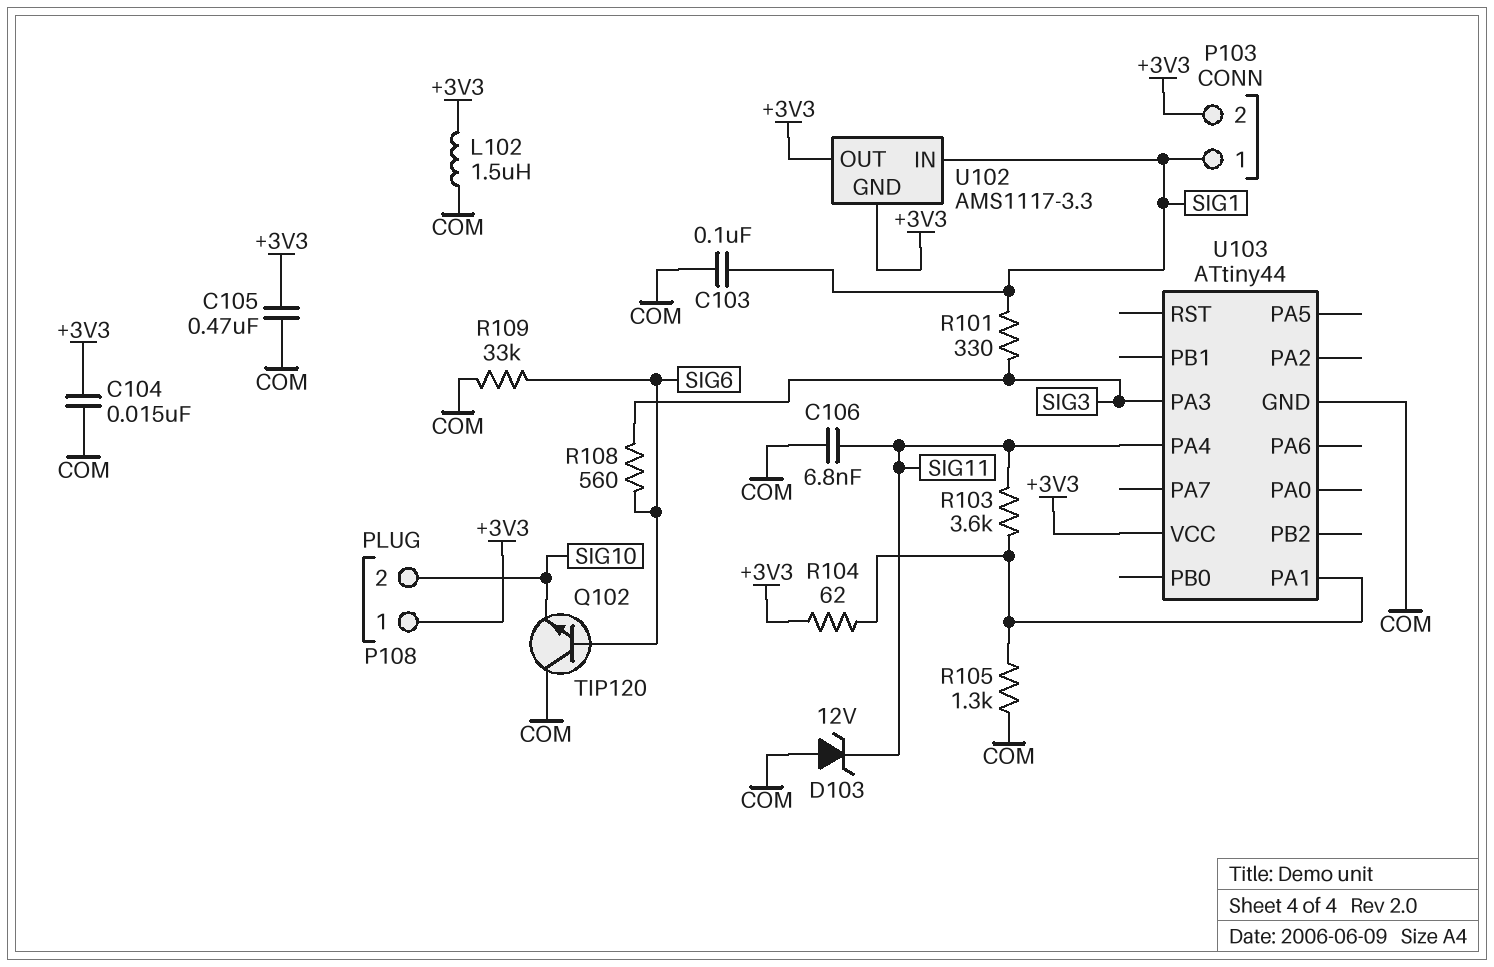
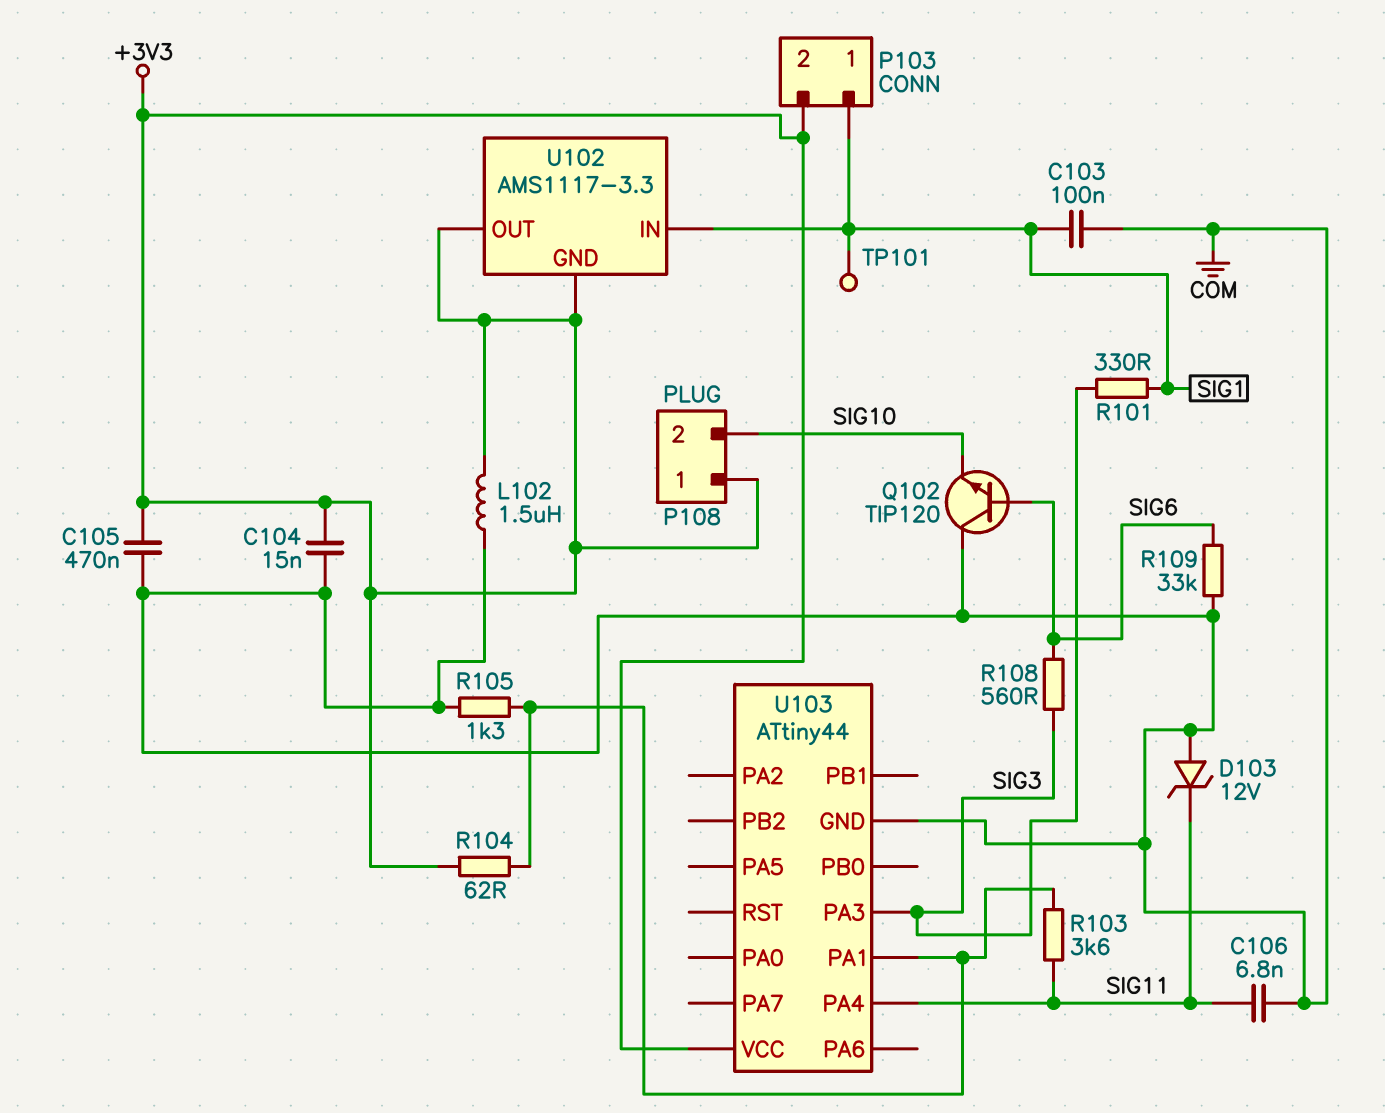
TP101: none -> test point (SIG1)

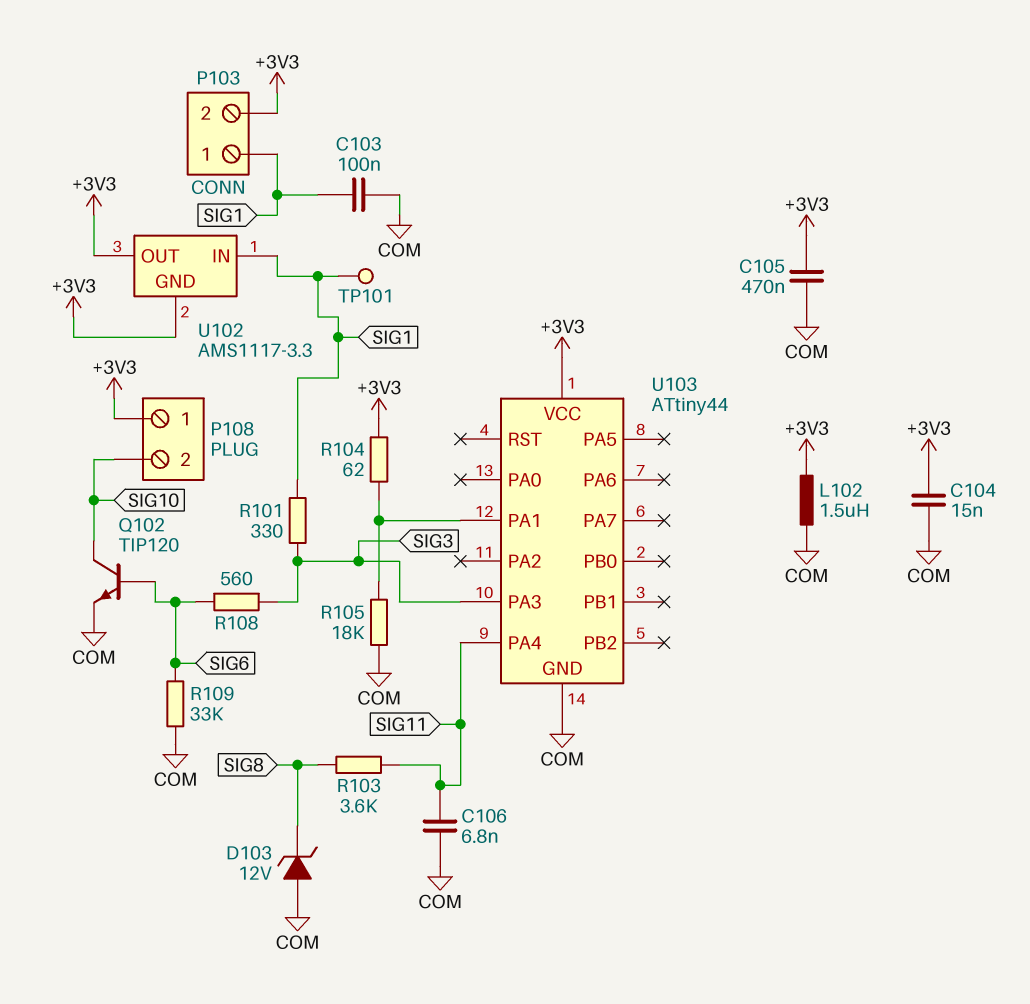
D103: zener 12V (A COM, K SIG11) -> zener 12V (A COM, K SIG8)
Q102: NPN TIP120 (B SIG6, C COM, E SIG10) -> NPN TIP120 (B SIG6, C SIG10, E COM)
R103: 3.6k (SIG11, U103/PA1) -> 3.6k (SIG8, SIG11)
R105: 1.3k (COM, U103/PA1) -> 18k (COM, U103/PA1)

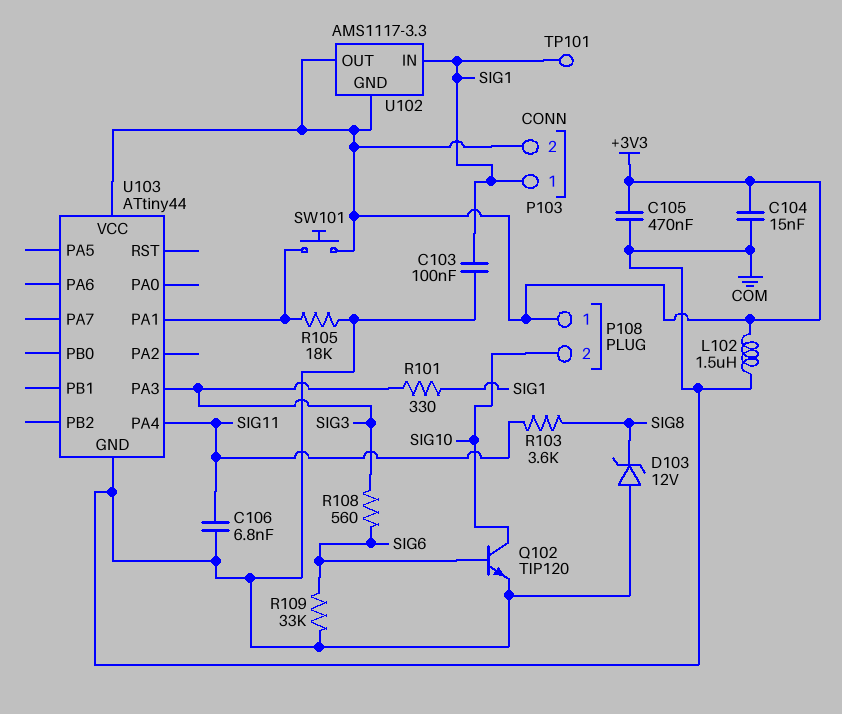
R104: 62 (+3V3, U103/PA1) -> none
SW101: none -> button (+3V3, U103/PA1)

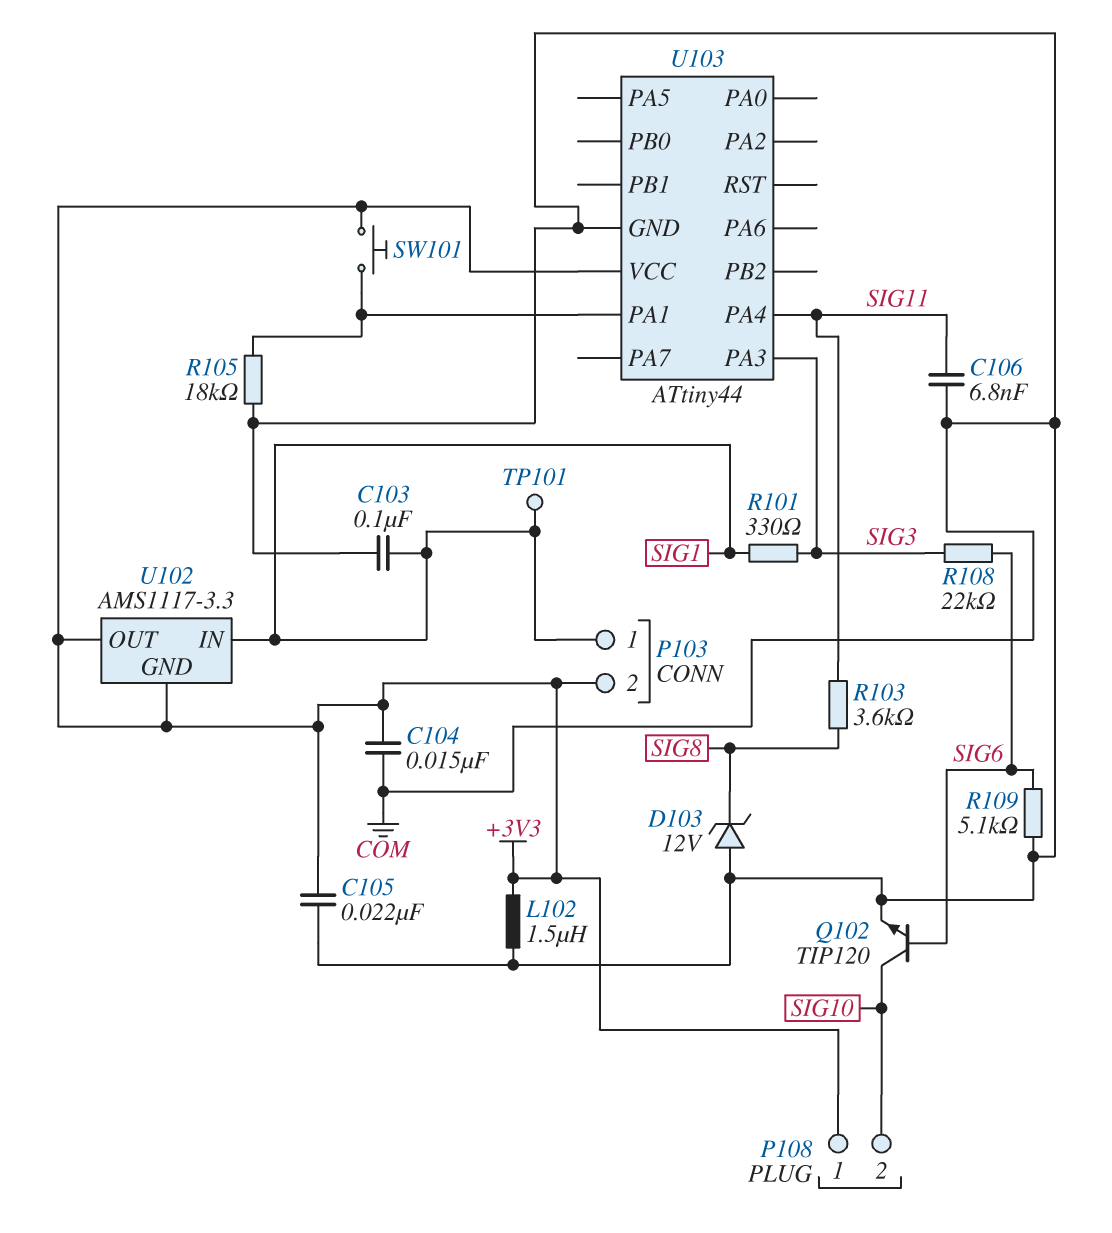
C105: 470nF (+3V3, COM) -> 22nF (+3V3, COM)
R108: 560 (SIG3, SIG6) -> 22k (SIG3, SIG6)
R109: 33k (COM, SIG6) -> 5.1k (COM, SIG6)

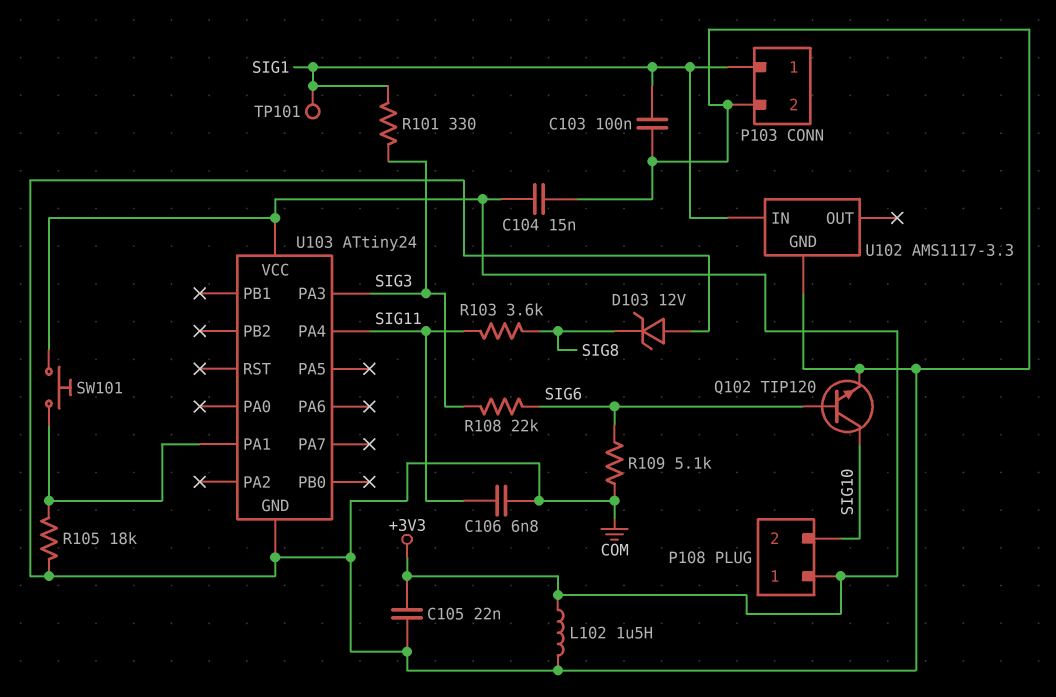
P103 pin 2: +3V3 -> COM
U102 pin GND: +3V3 -> COM
U102 pin OUT: +3V3 -> none
U103: ATtiny44 -> ATtiny24

